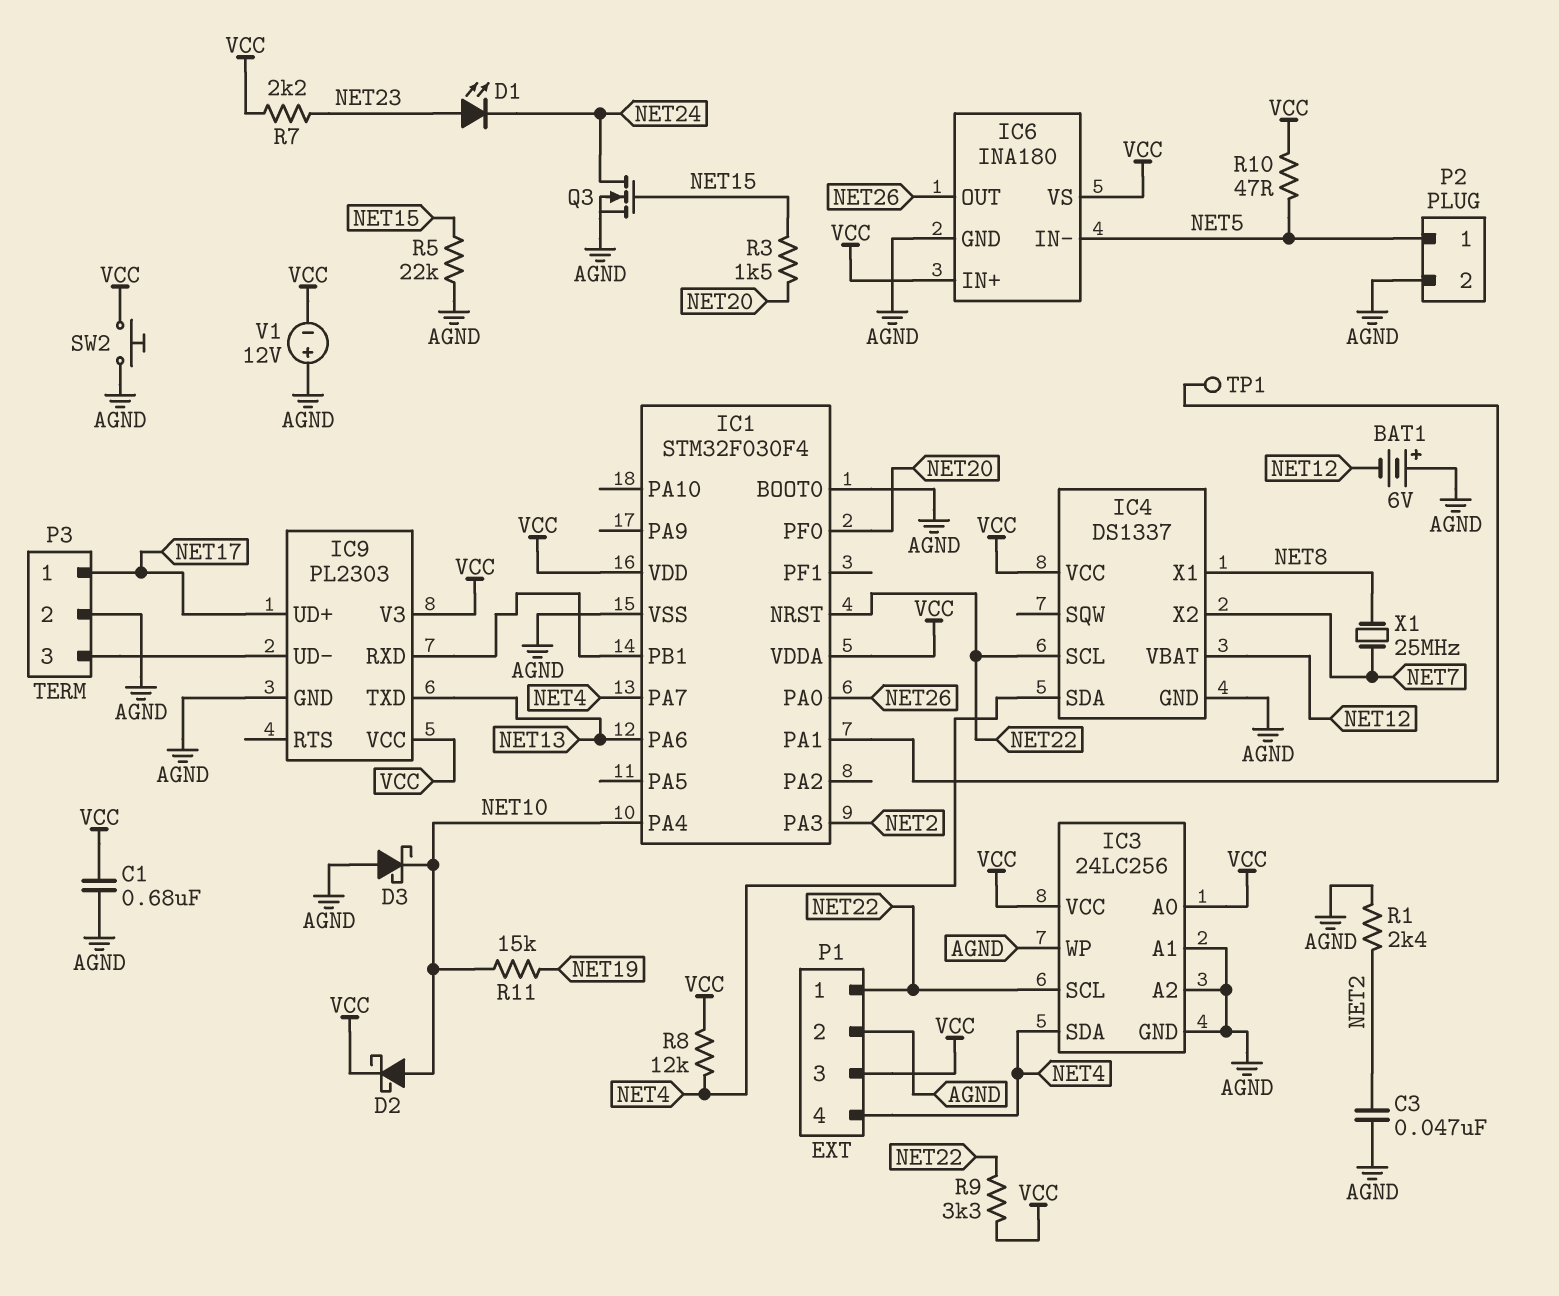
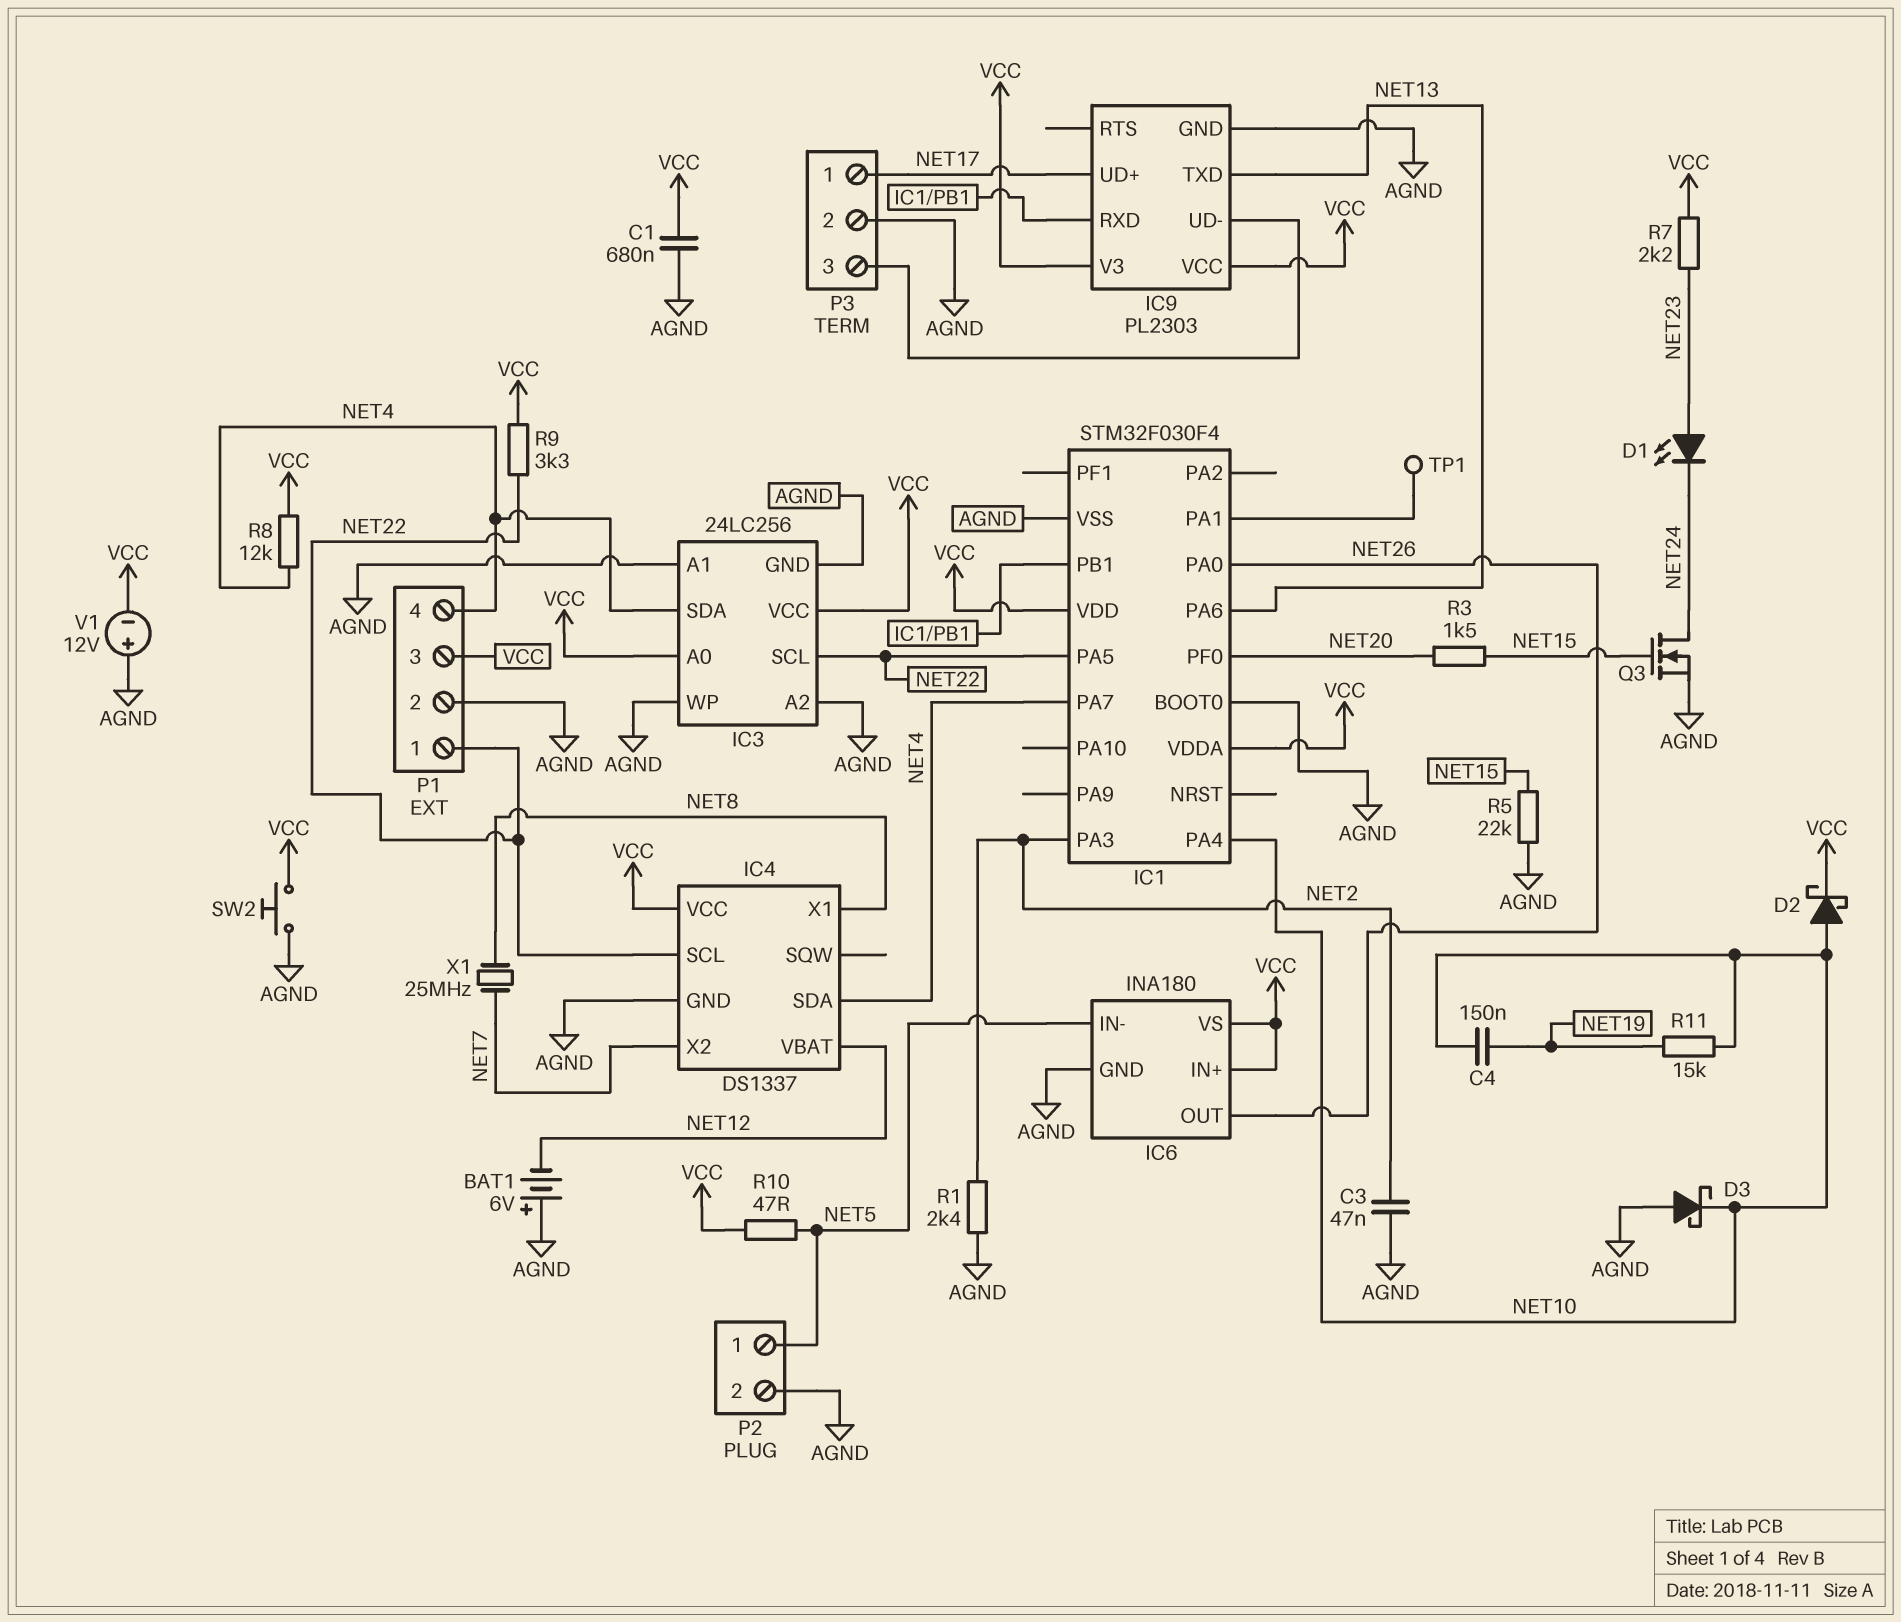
C4: none -> 150nF (NET10, NET19)
IC1 pin NRST: NET22 -> none
IC1 pin PA5: none -> NET22

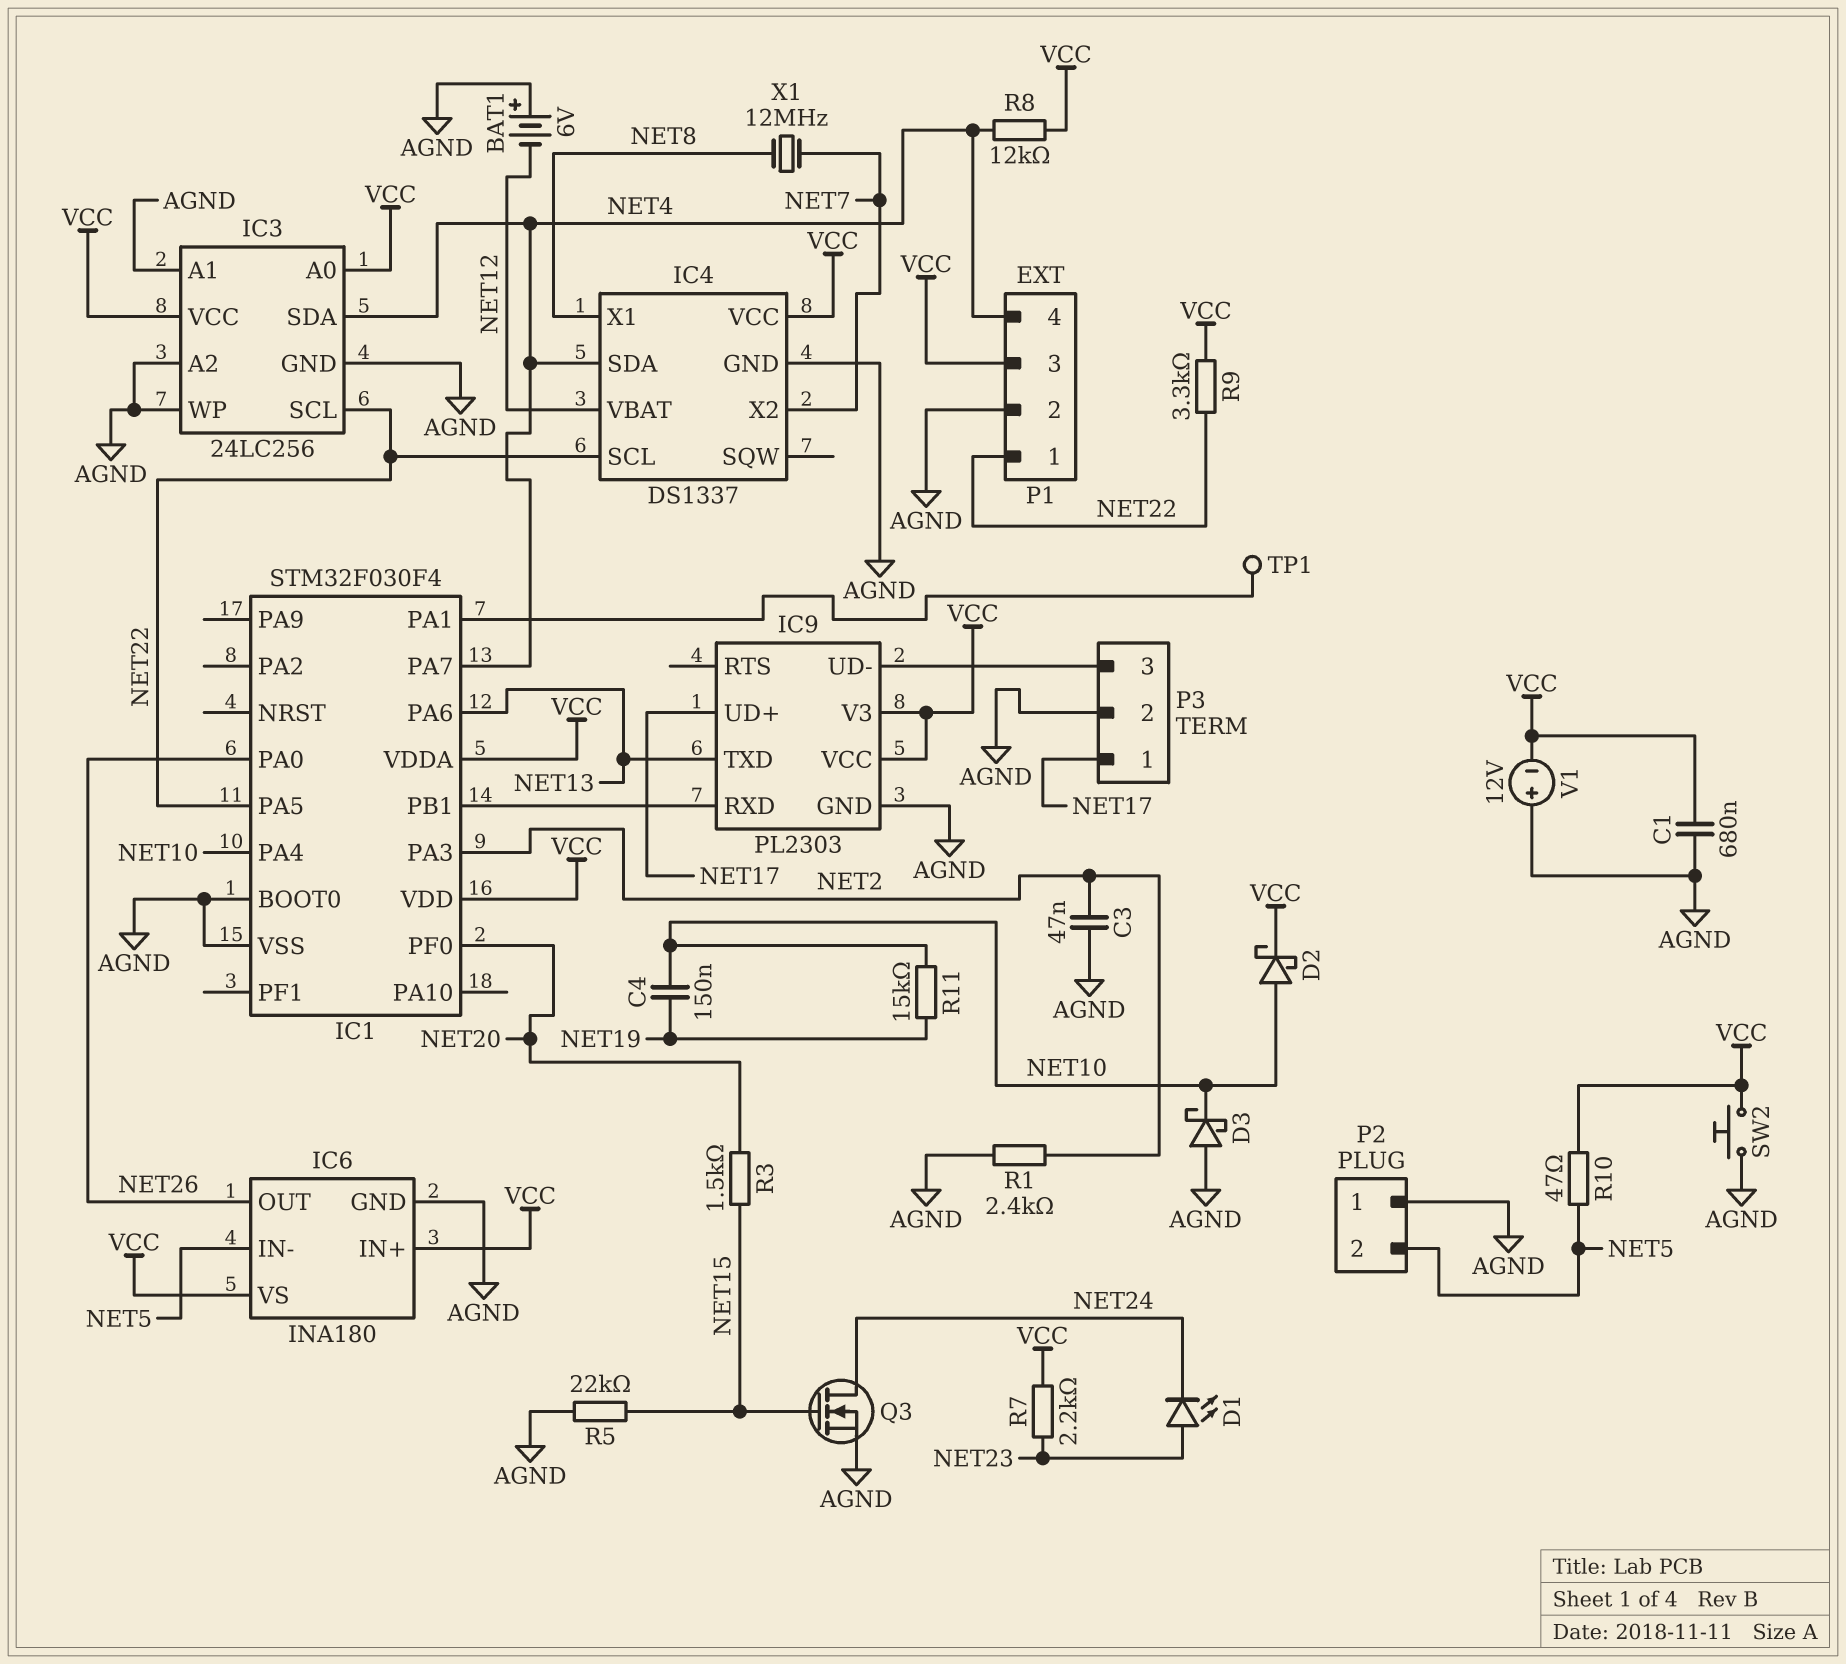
P2 pin 1: NET5 -> AGND
P2 pin 2: AGND -> NET5
X1: 25MHz (NET7, NET8) -> 12MHz (NET7, NET8)

